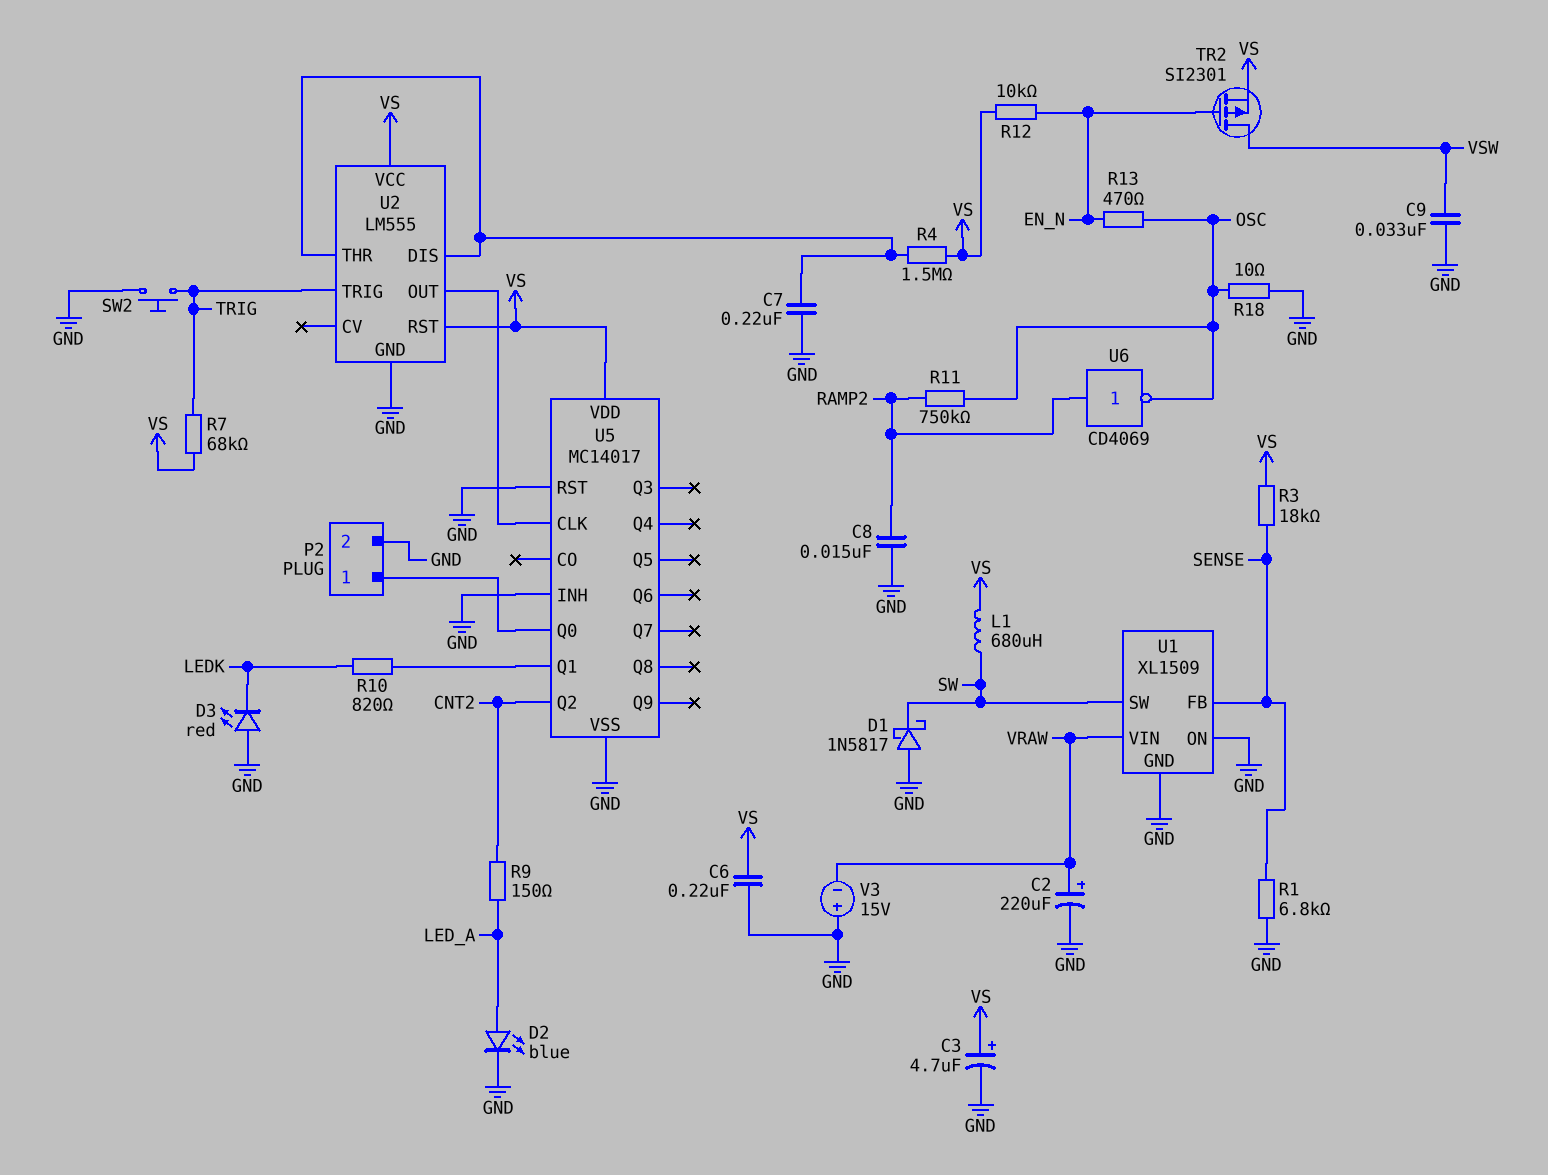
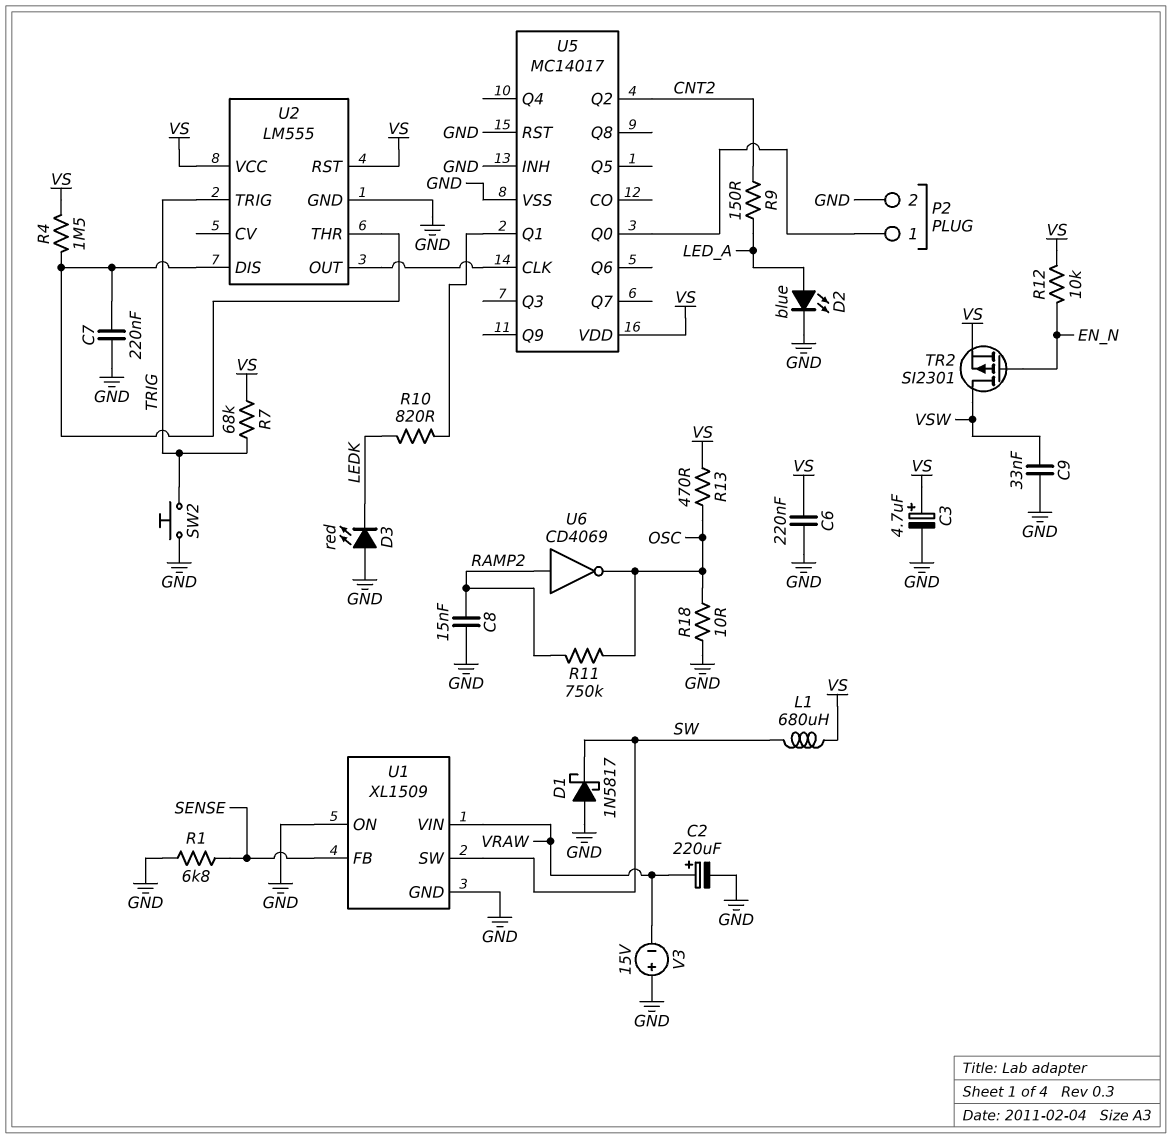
R3: 18k (SENSE, VS) -> none
R13: 470 (EN_N, OSC) -> 470 (OSC, VS)

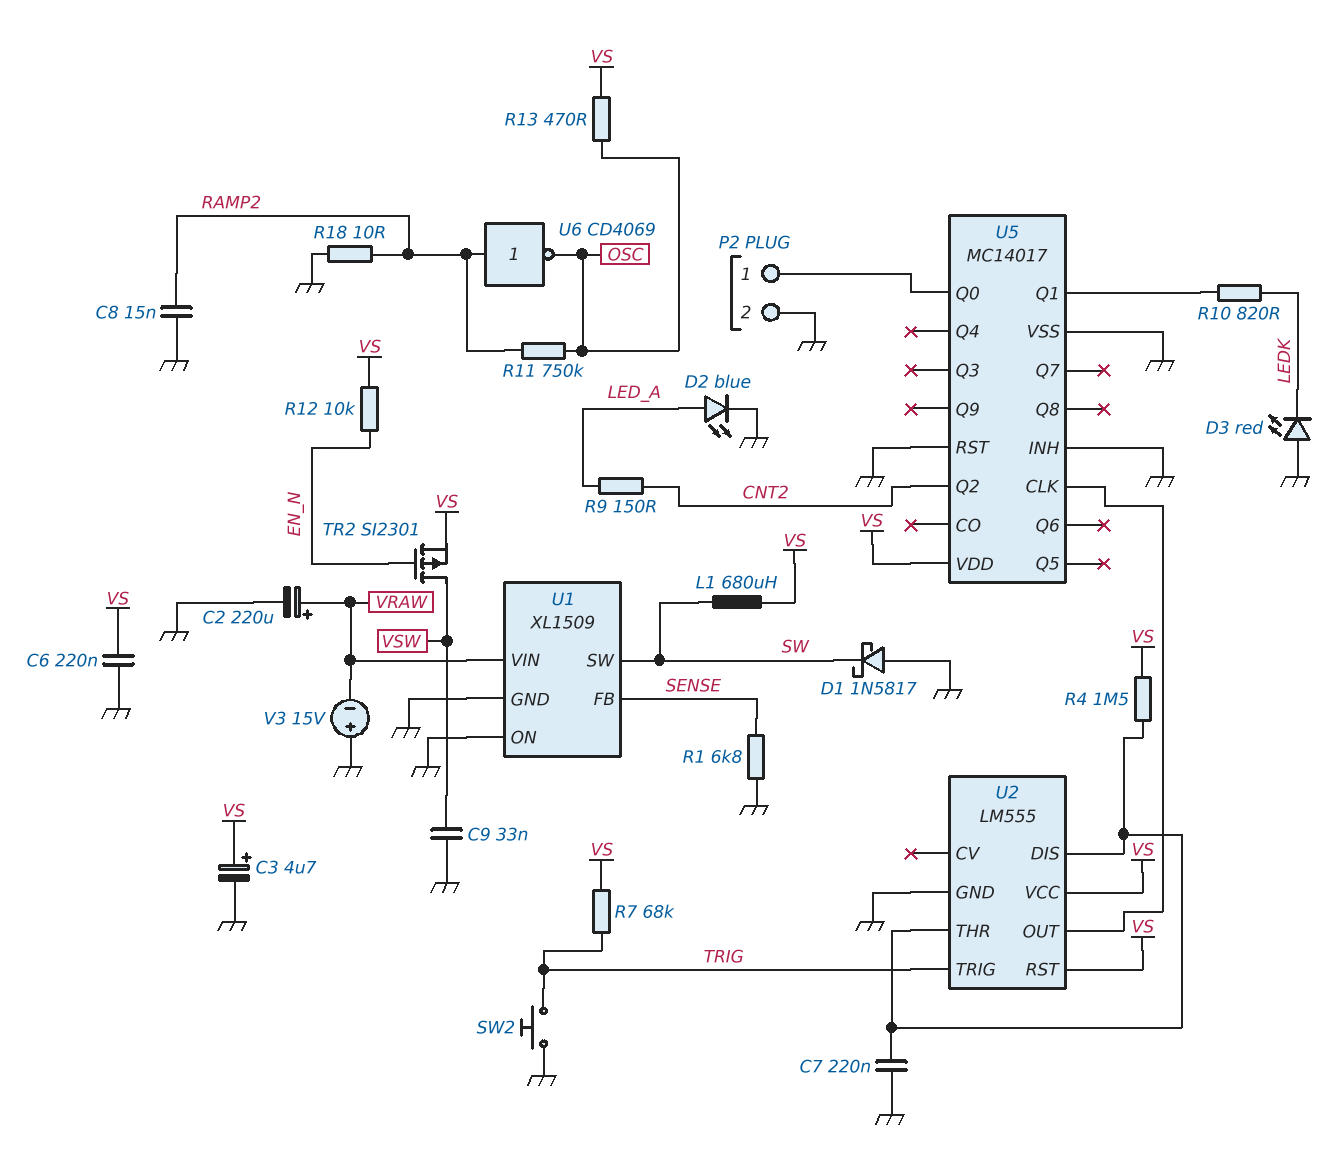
R18: 10 (GND, OSC) -> 10 (GND, RAMP2)

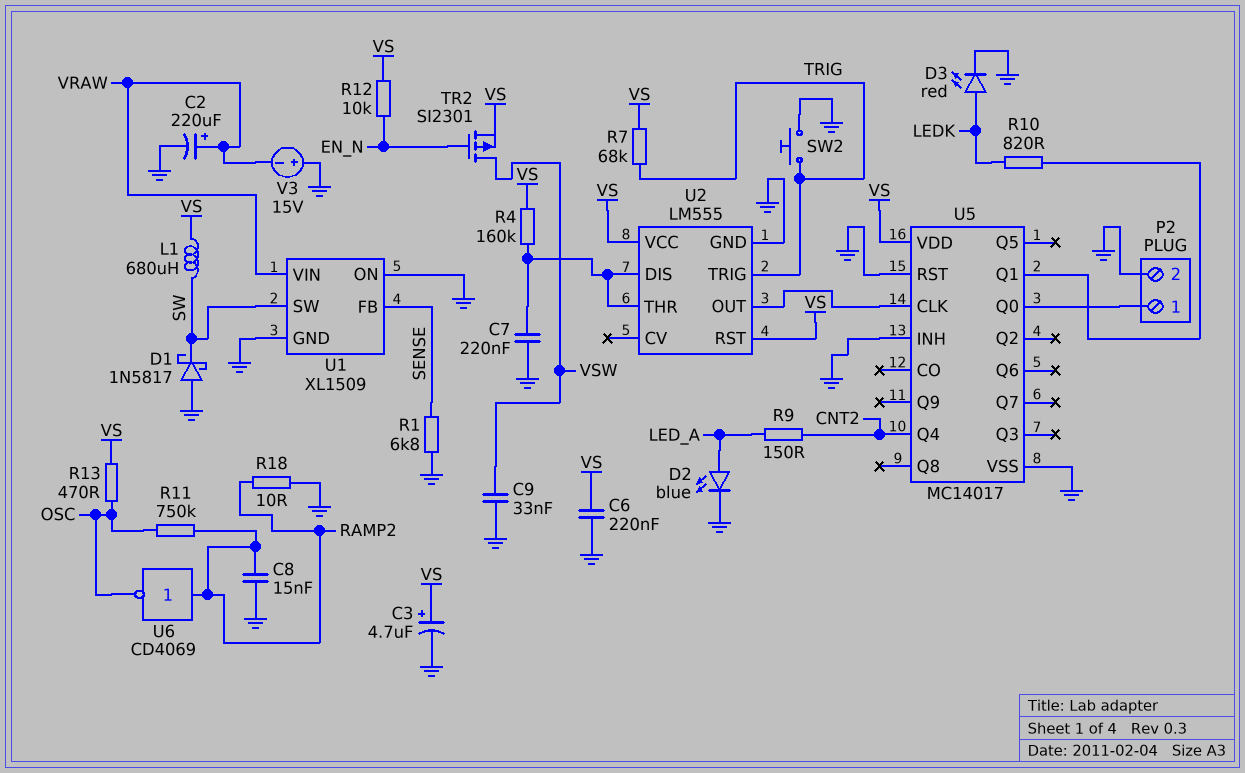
D3: LED red (A GND, K LEDK) -> LED red (A LEDK, K GND)
R4: 1.5M (U2/DIS, VS) -> 160k (U2/DIS, VS)
U5 pin Q2: CNT2 -> none
U5 pin Q4: none -> CNT2

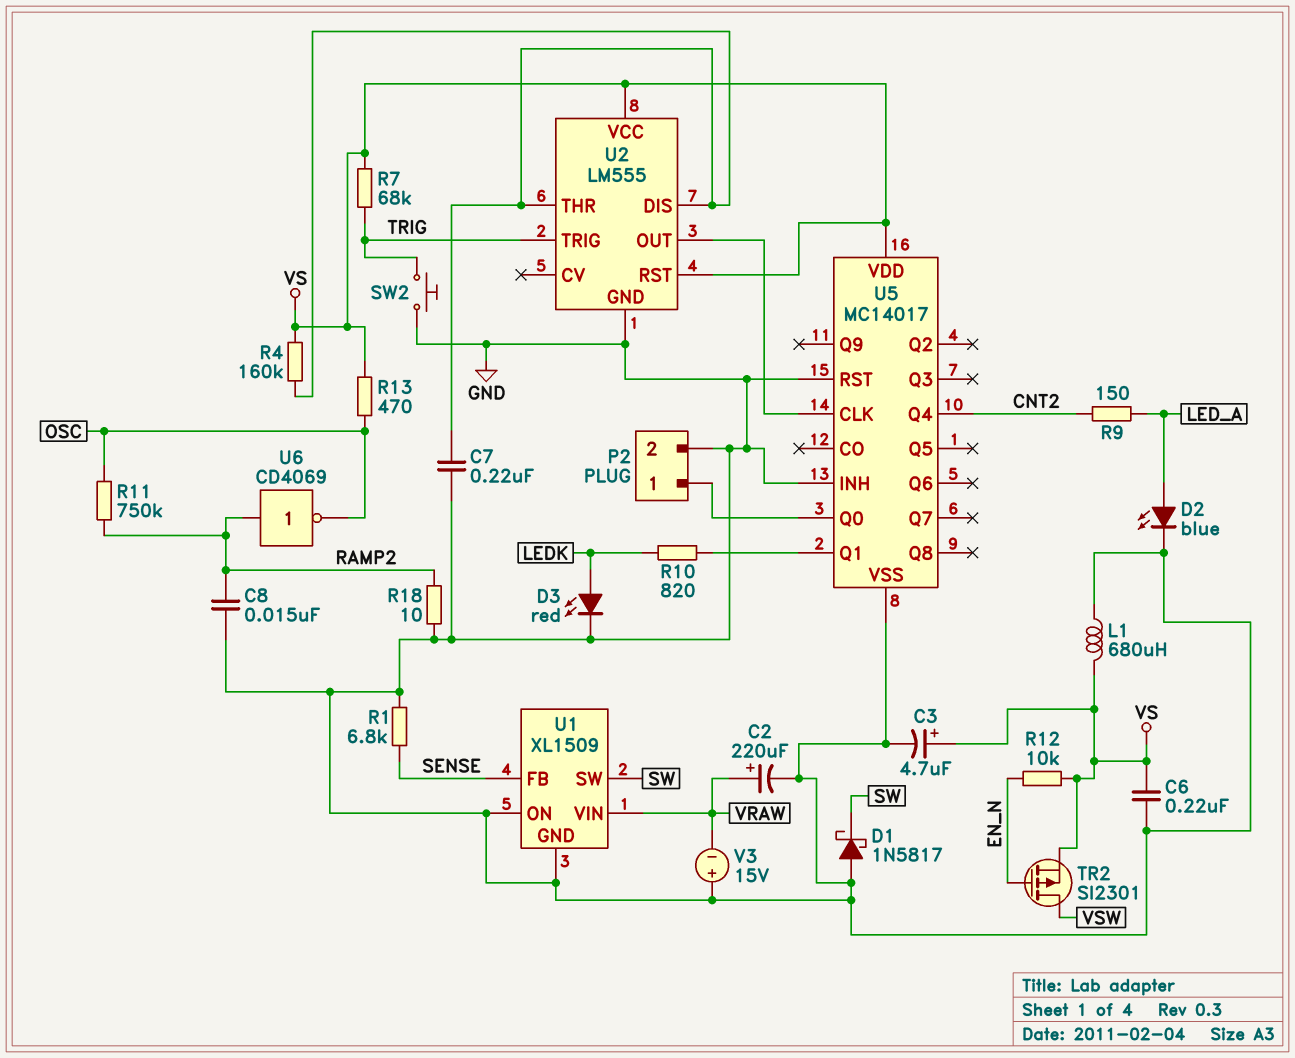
C9: 33nF (GND, VSW) -> none
L1: 680uH (SW, VS) -> 680uH (GND, VS)

